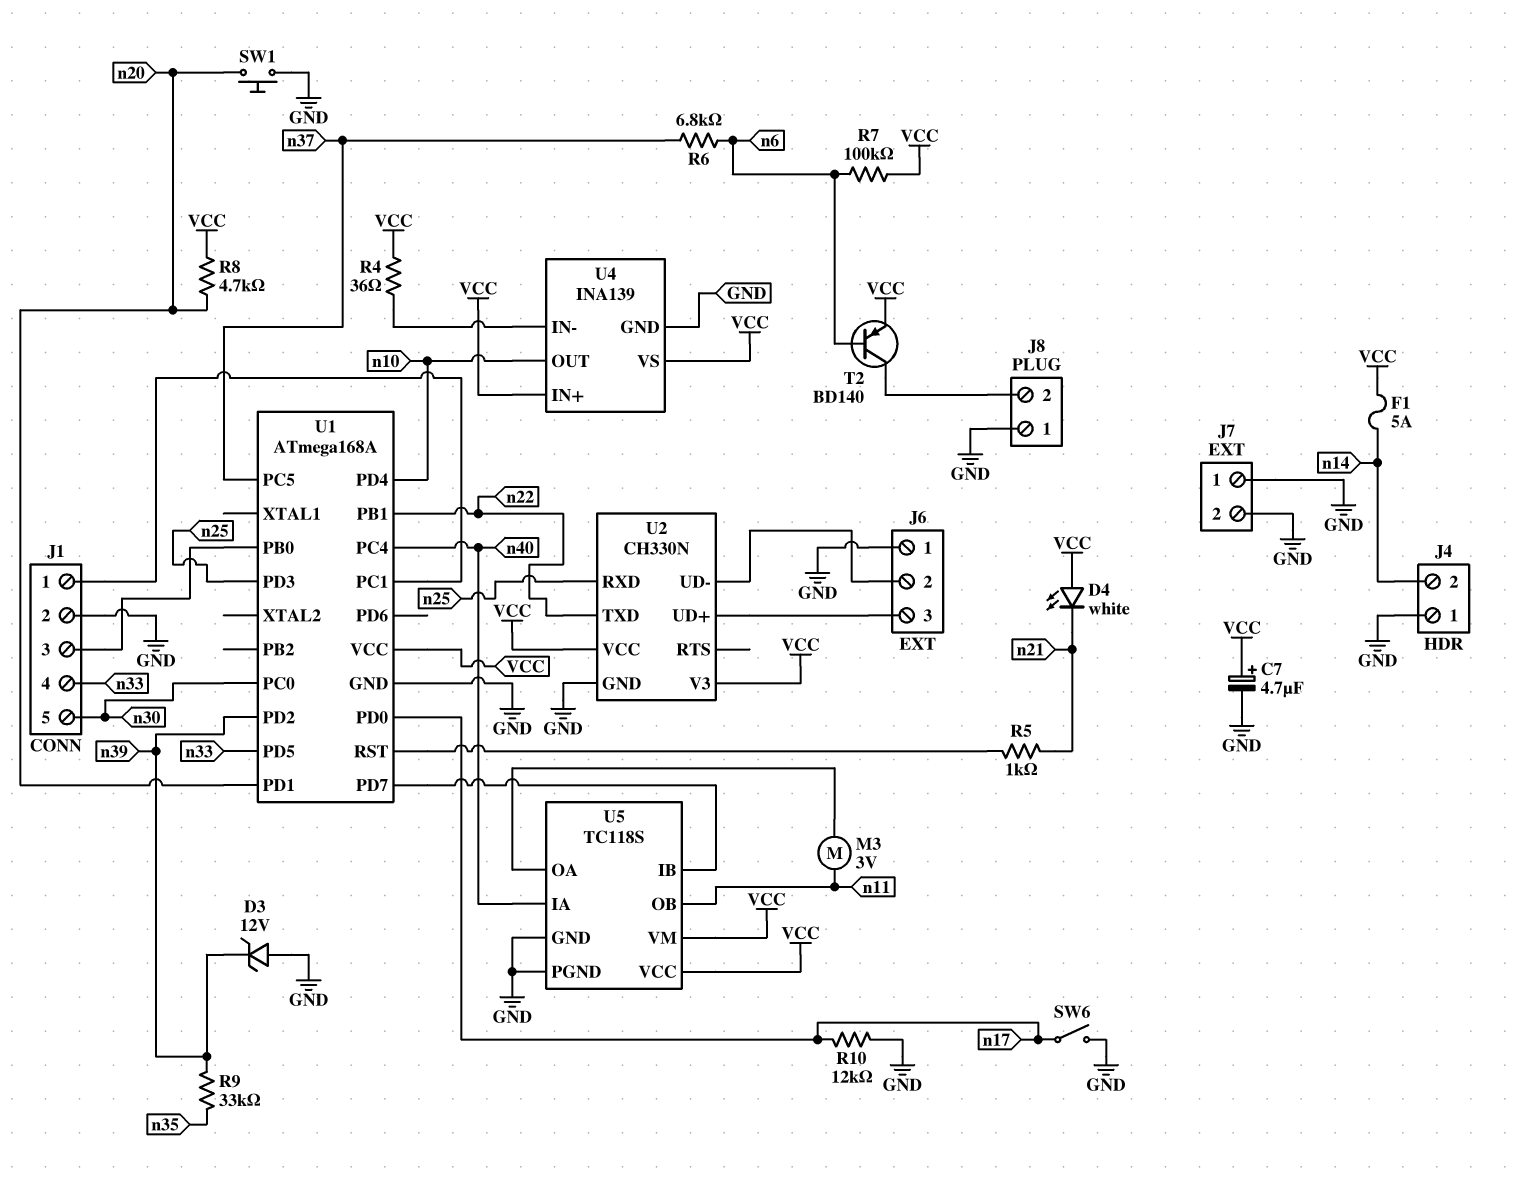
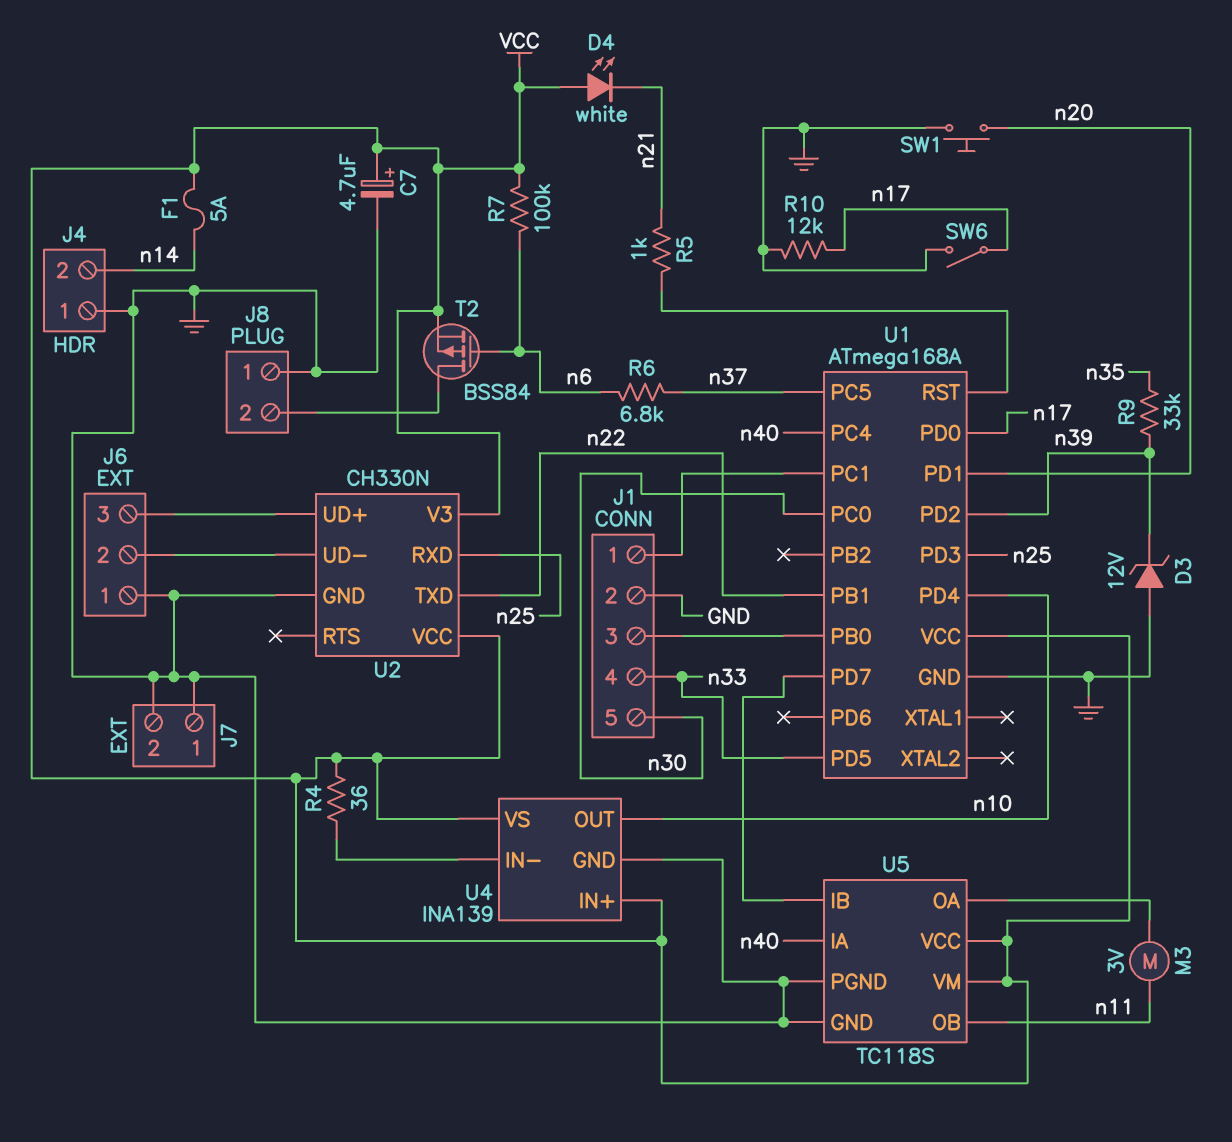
R8: 4.7k (VCC, n20) -> none
T2: PNP BD140 (B n6, C J8/2, E VCC) -> PMOS BSS84 (G n6, D J8/2, S VCC)

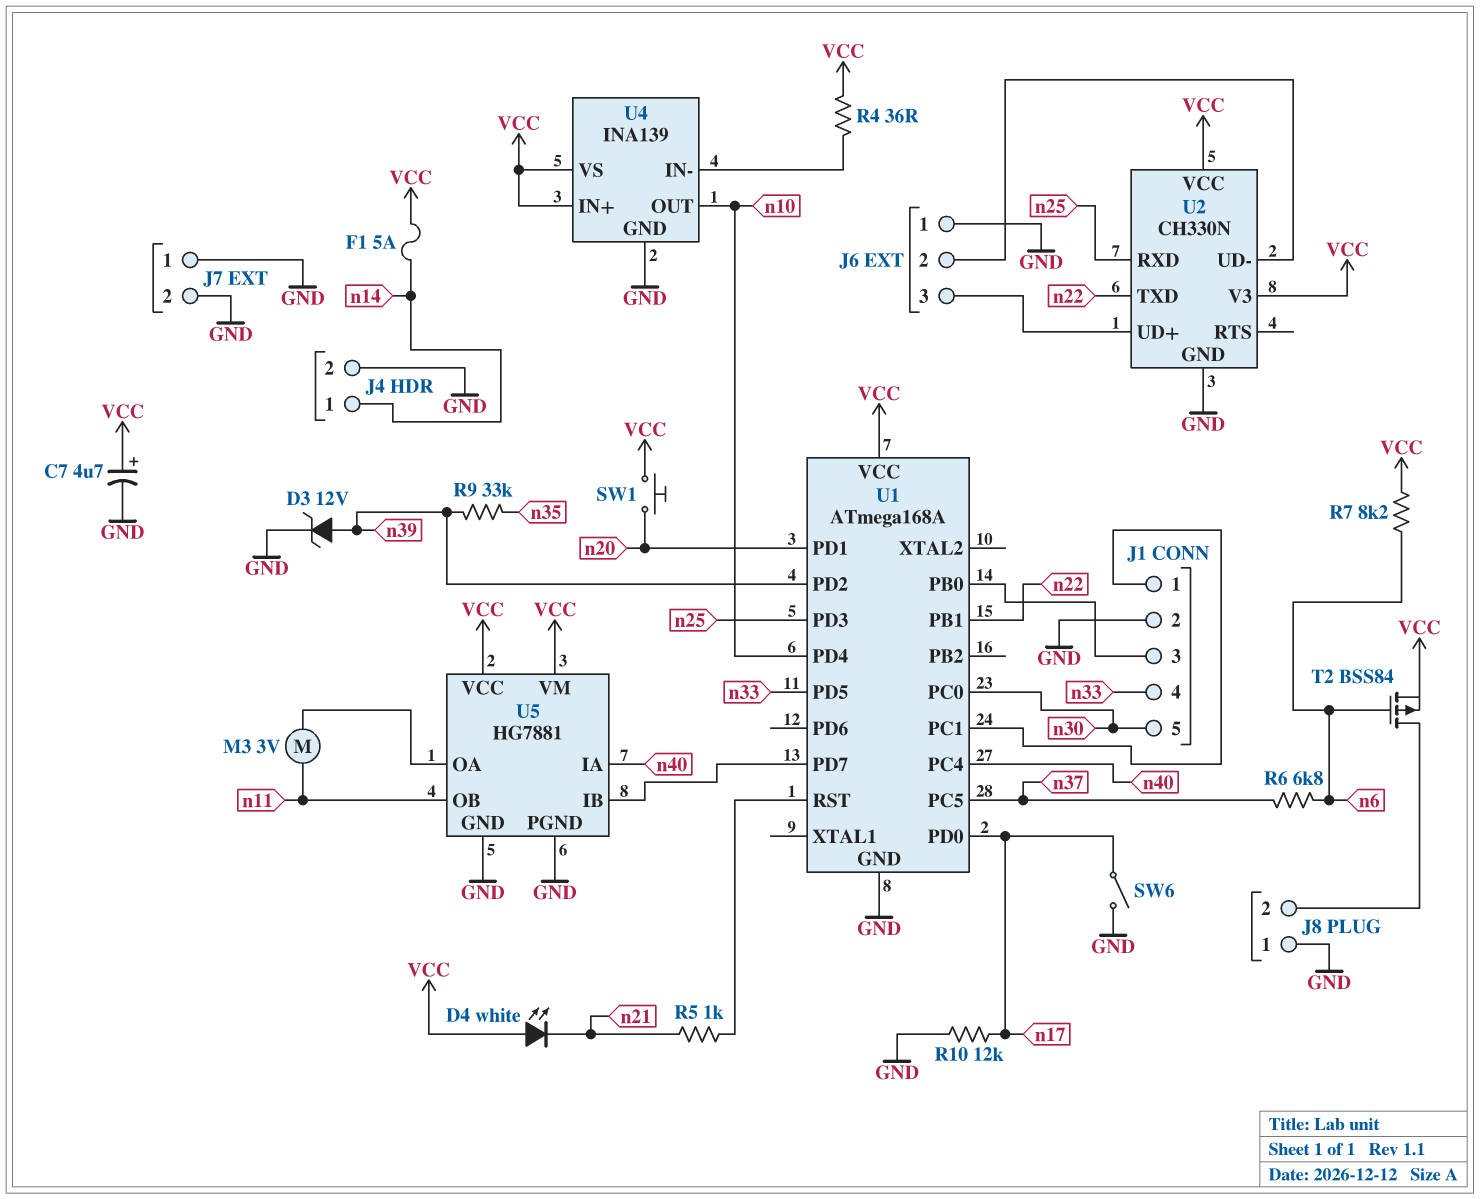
D3: zener 12V (A GND, K n39) -> zener 12V (A n39, K GND)
J4 pin 1: GND -> n14
J4 pin 2: n14 -> GND
R7: 100k (VCC, n6) -> 8.2k (VCC, n6)
SW1: button (GND, n20) -> button (VCC, n20)
U5: TC118S -> HG7881

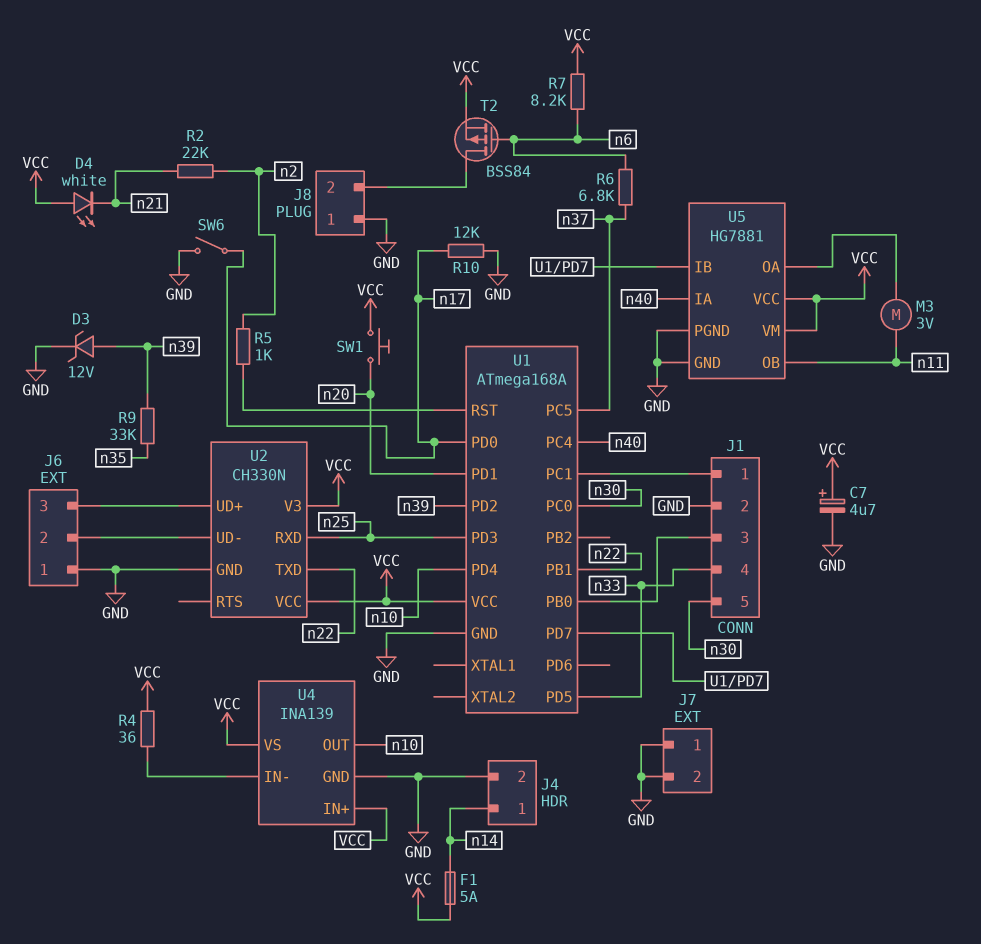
R2: none -> 22k (n2, n21)
R5: 1k (U1/RST, n21) -> 1k (U1/RST, n2)

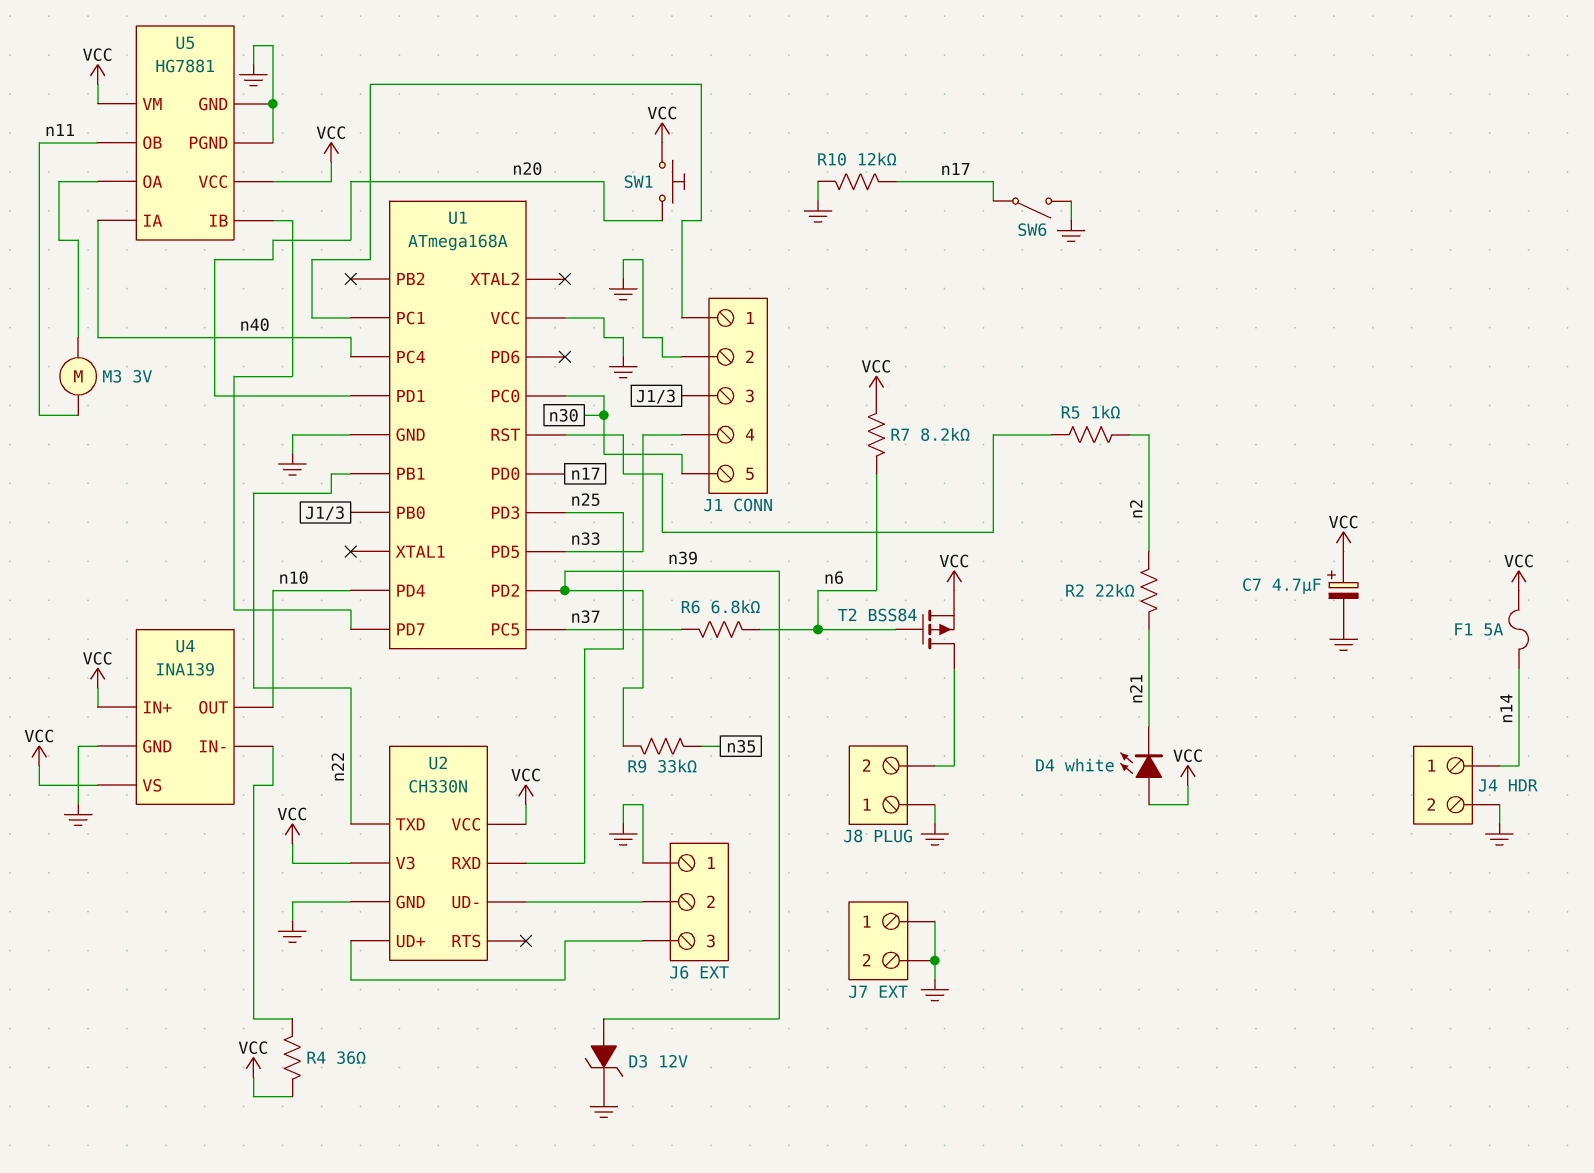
U1 pin VCC: VCC -> GND

